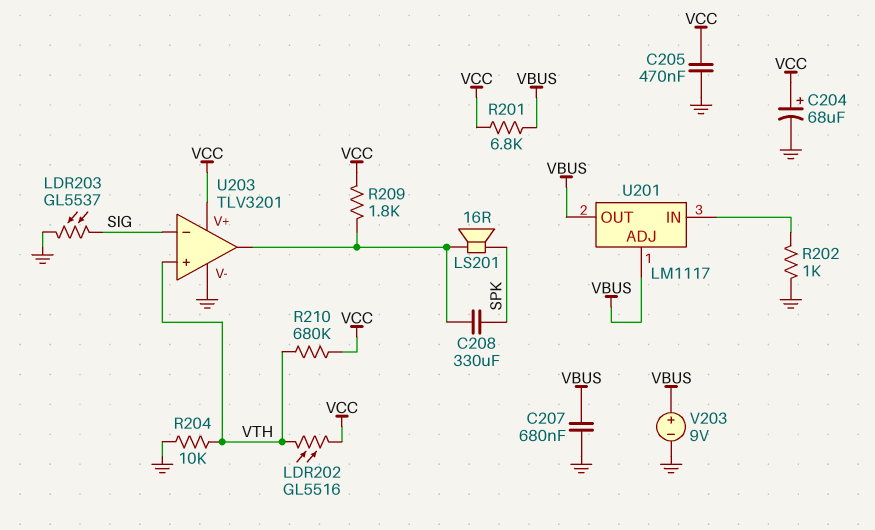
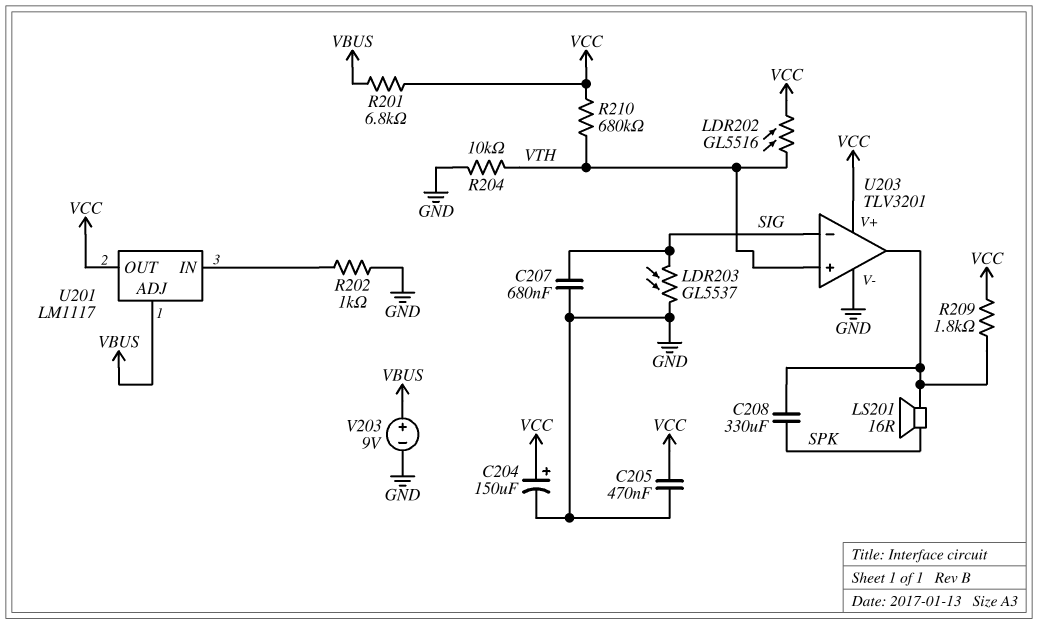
C204: 68uF (plus VCC, minus GND) -> 150uF (plus VCC, minus GND)
C207: 680nF (GND, VBUS) -> 680nF (GND, SIG)
U201 pin OUT: VBUS -> VCC

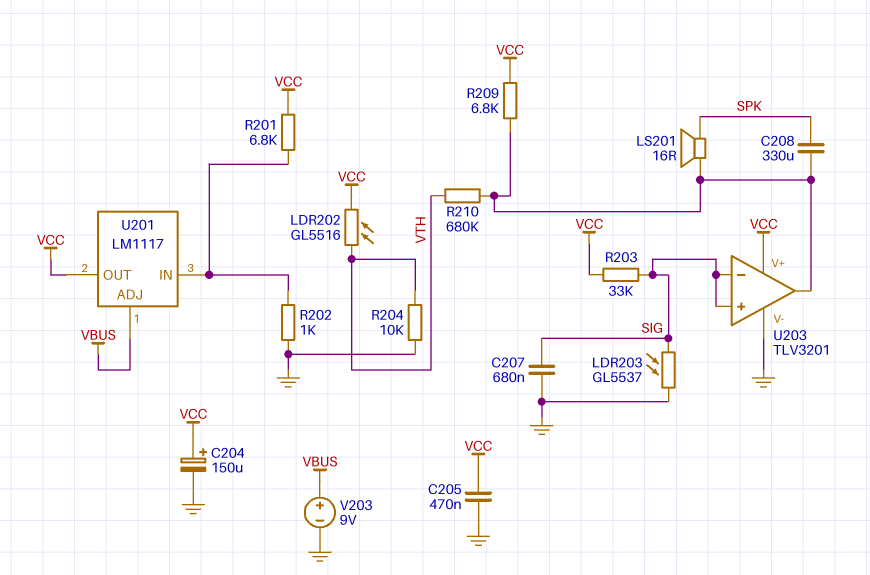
R201: 6.8k (VBUS, VCC) -> 6.8k (U201/IN, VCC)
R203: none -> 33k (SIG, VCC)
R209: 1.8k (U203/out, VCC) -> 6.8k (U203/out, VCC)
R210: 680k (VCC, VTH) -> 680k (U203/out, VTH)
U203 pin in+: VTH -> SIG

